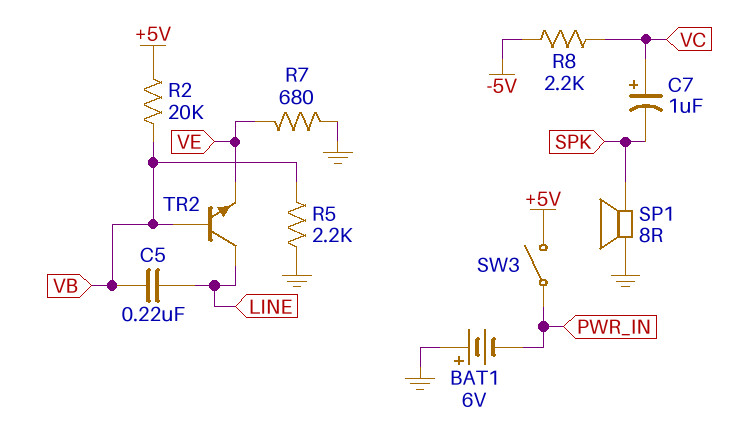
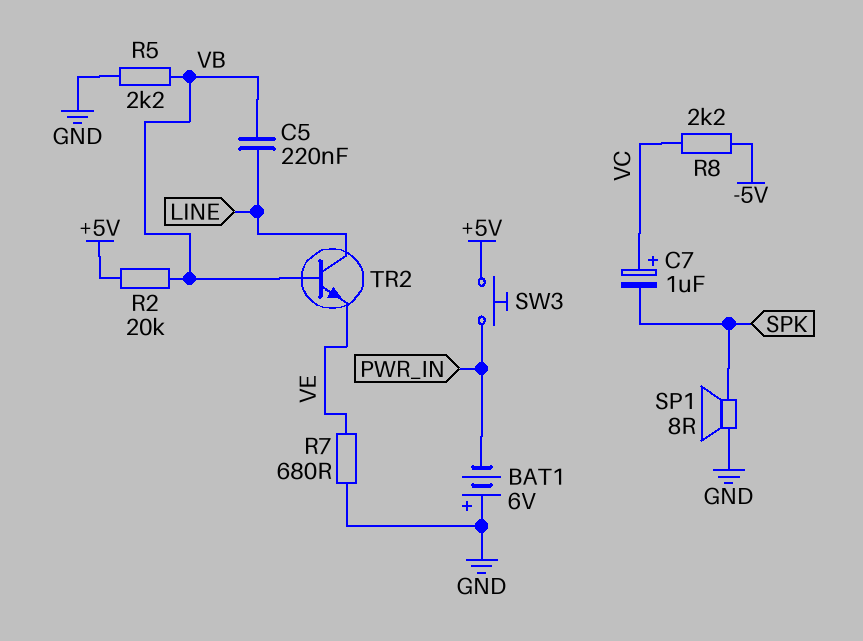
SW3: switch (+5V, PWR_IN) -> button (+5V, PWR_IN)

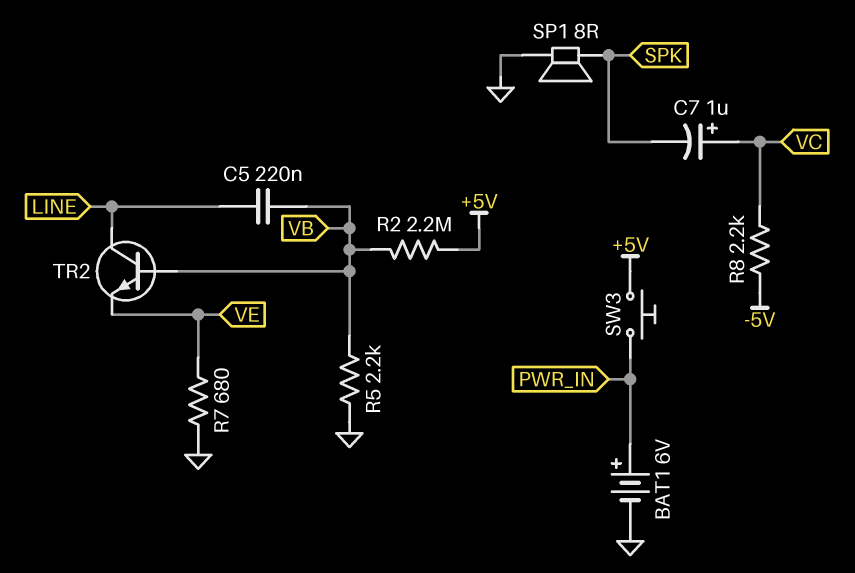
BAT1: 6V (plus GND, minus PWR_IN) -> 6V (plus PWR_IN, minus GND)
R2: 20k (+5V, VB) -> 2.2M (+5V, VB)

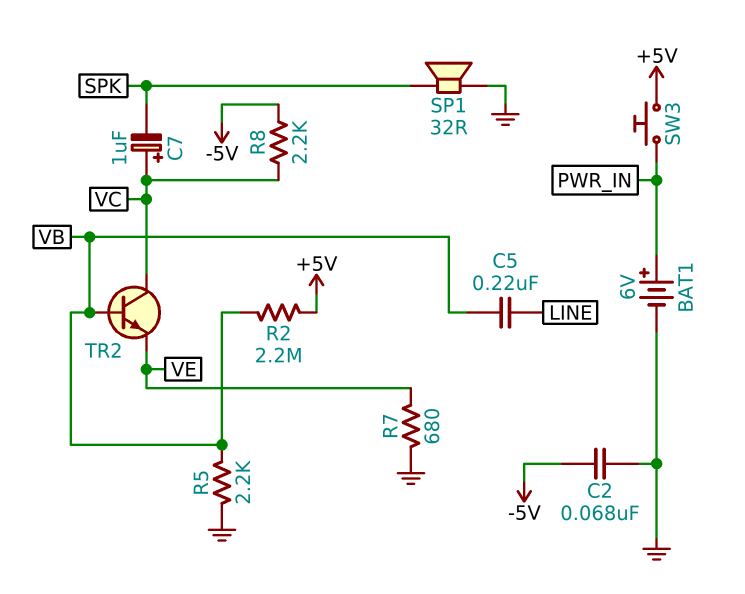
C2: none -> 68nF (-5V, GND)
SP1: speaker 8R (GND, SPK) -> speaker 32R (GND, SPK)
TR2: NPN (B VB, C LINE, E VE) -> NPN (B VB, C VC, E VE)

